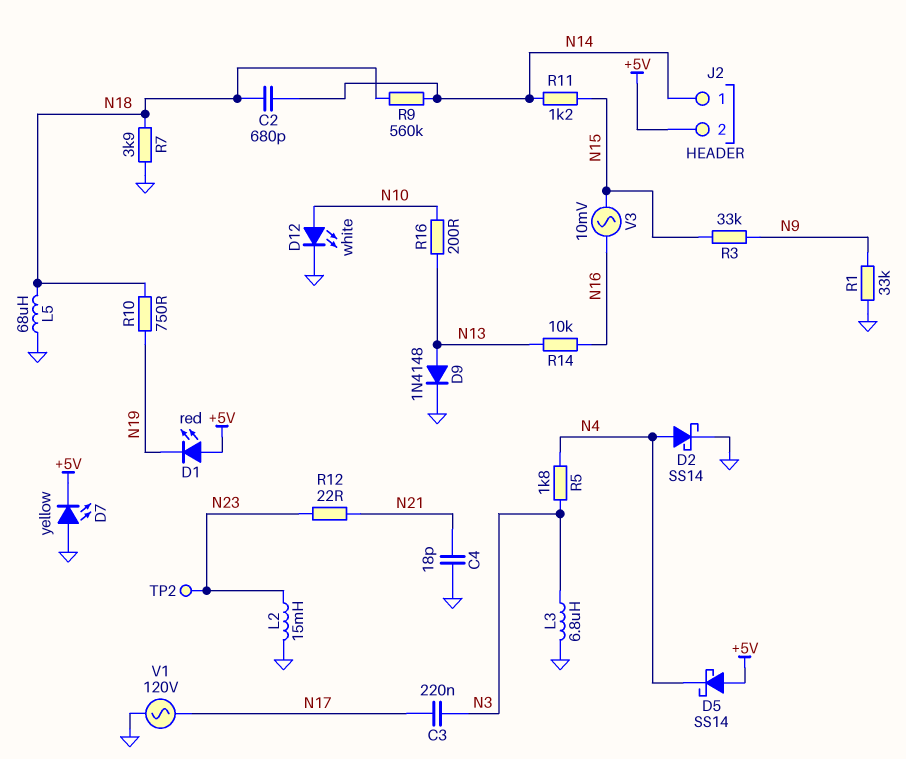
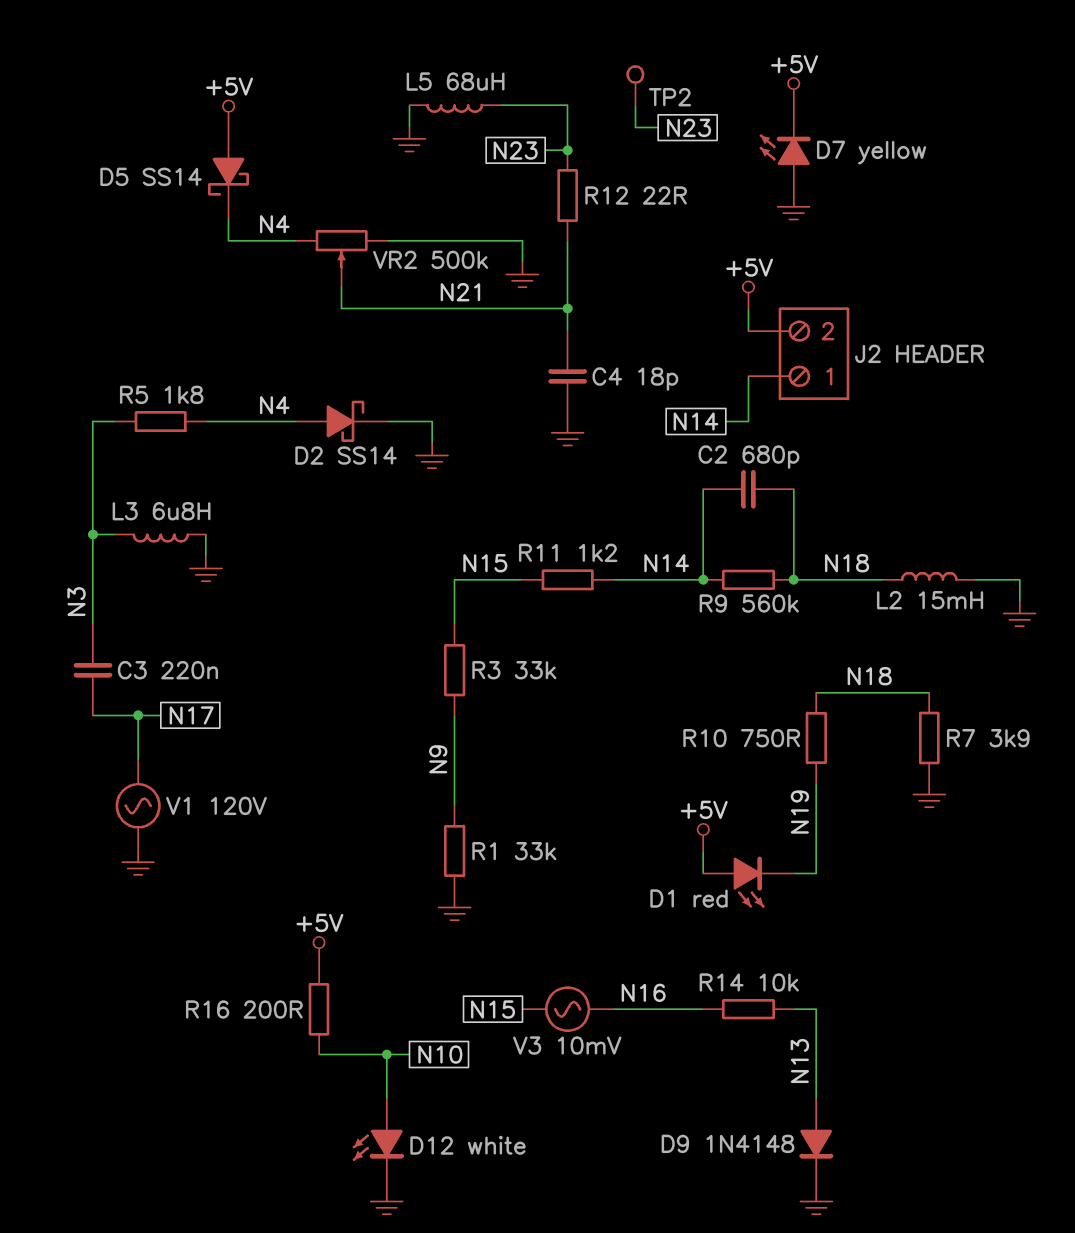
L2: 15mH (GND, N23) -> 15mH (GND, N18)
L5: 68uH (GND, N18) -> 68uH (GND, N23)
R16: 200 (N10, N13) -> 200 (+5V, N10)
VR2: none -> 500k (GND, N4, wiper N21)

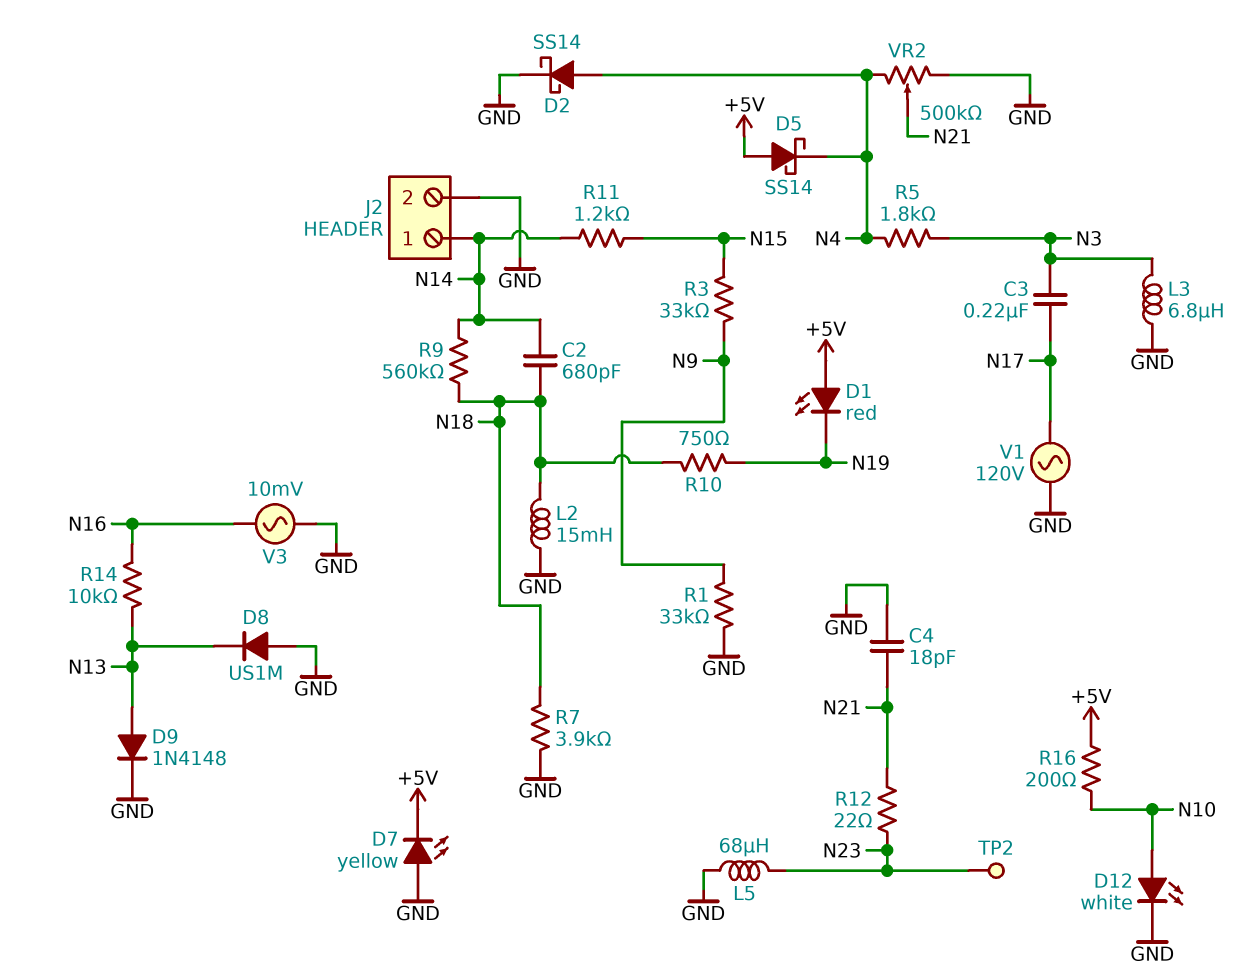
D8: none -> diode US1M (A GND, K N13)
J2 pin 2: +5V -> GND
V3: AC 10mV (N15, N16) -> AC 10mV (GND, N16)

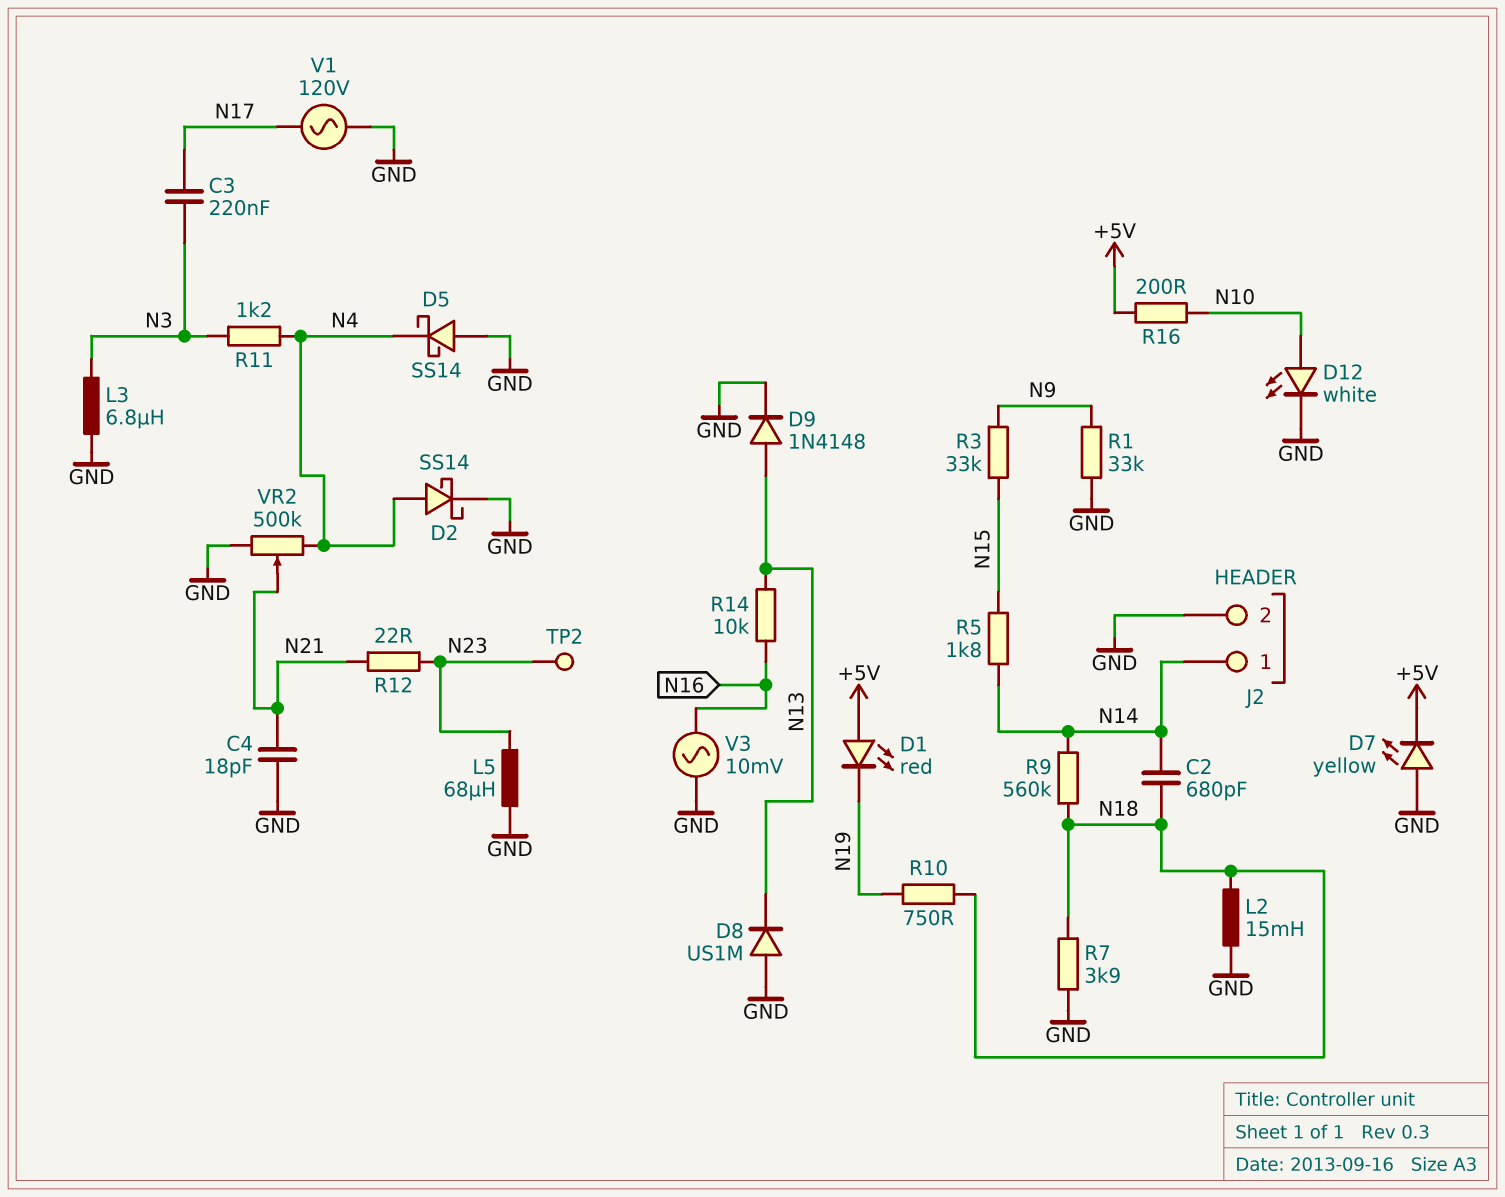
D5: schottky SS14 (A +5V, K N4) -> schottky SS14 (A GND, K N4)
R5: 1.8k (N3, N4) -> 1.8k (N14, N15)
R11: 1.2k (N14, N15) -> 1.2k (N3, N4)

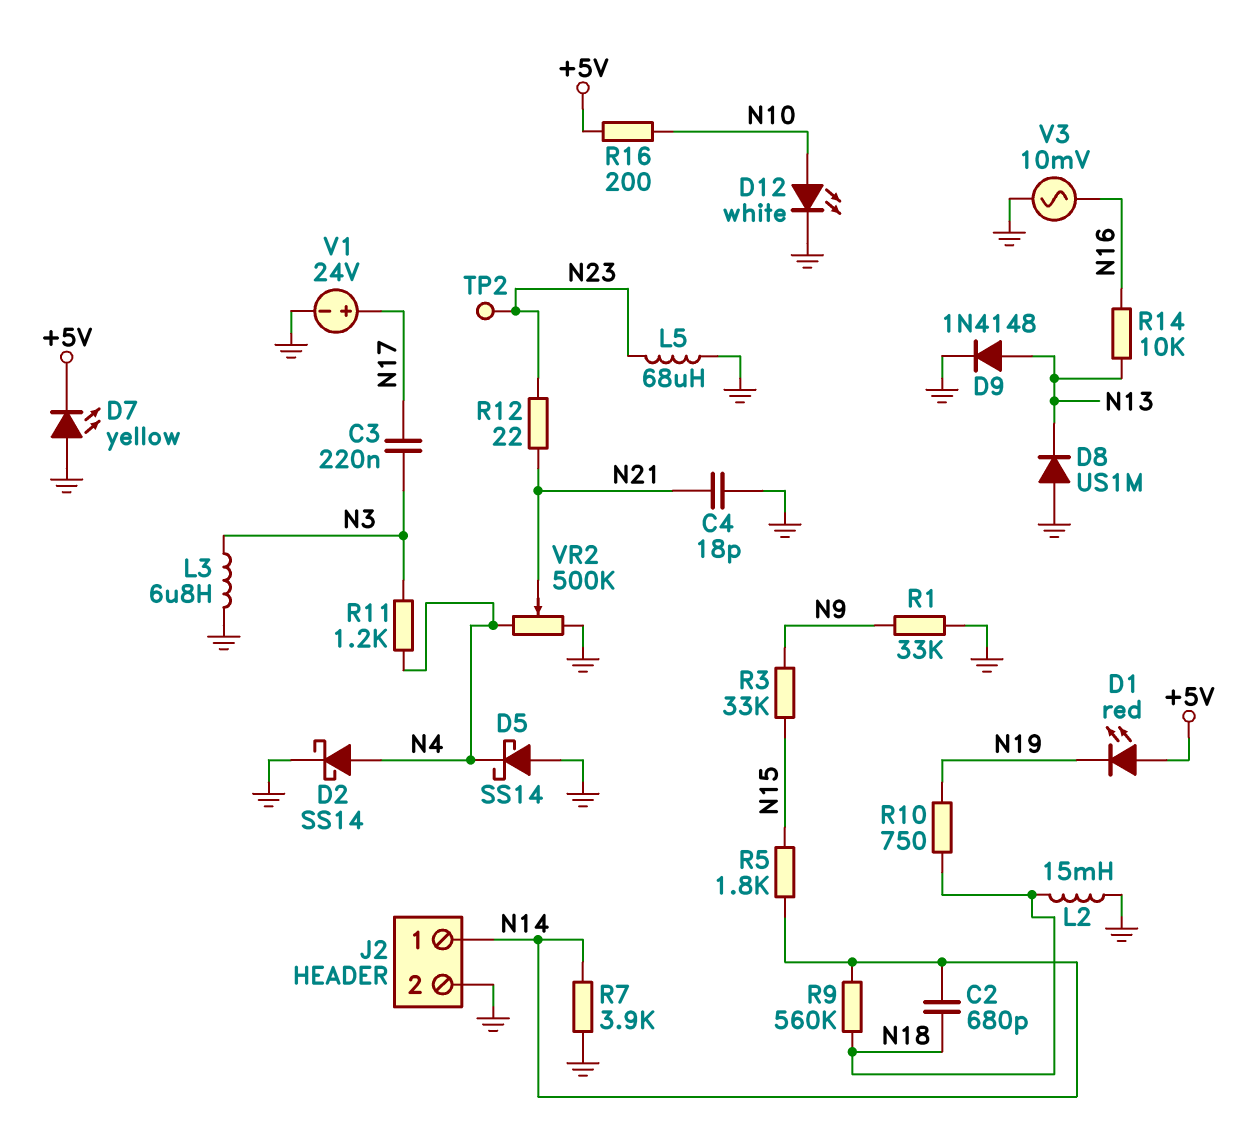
R7: 3.9k (GND, N18) -> 3.9k (GND, N14)
V1: AC 120V (GND, N17) -> 24V (plus N17, minus GND)

